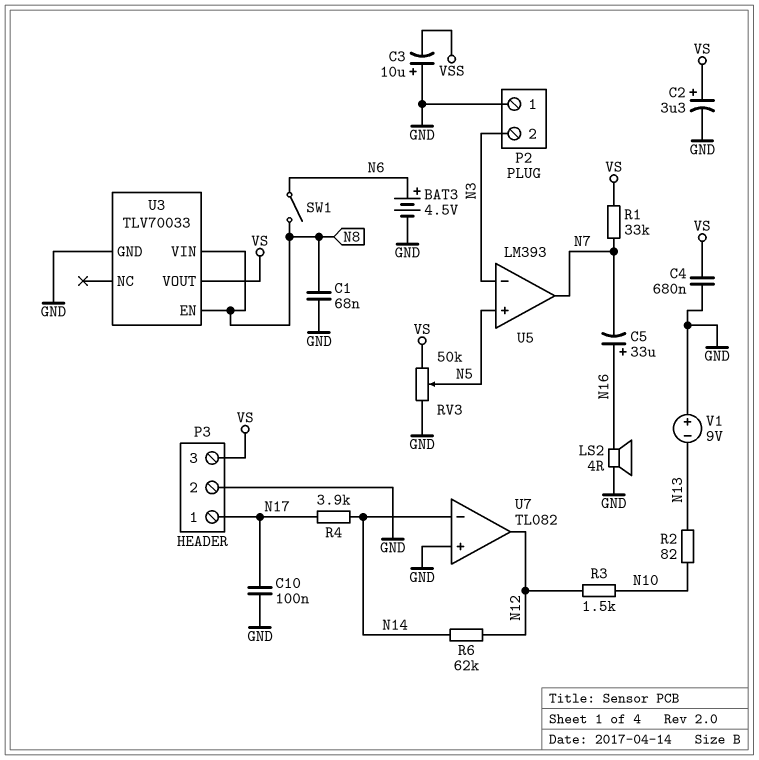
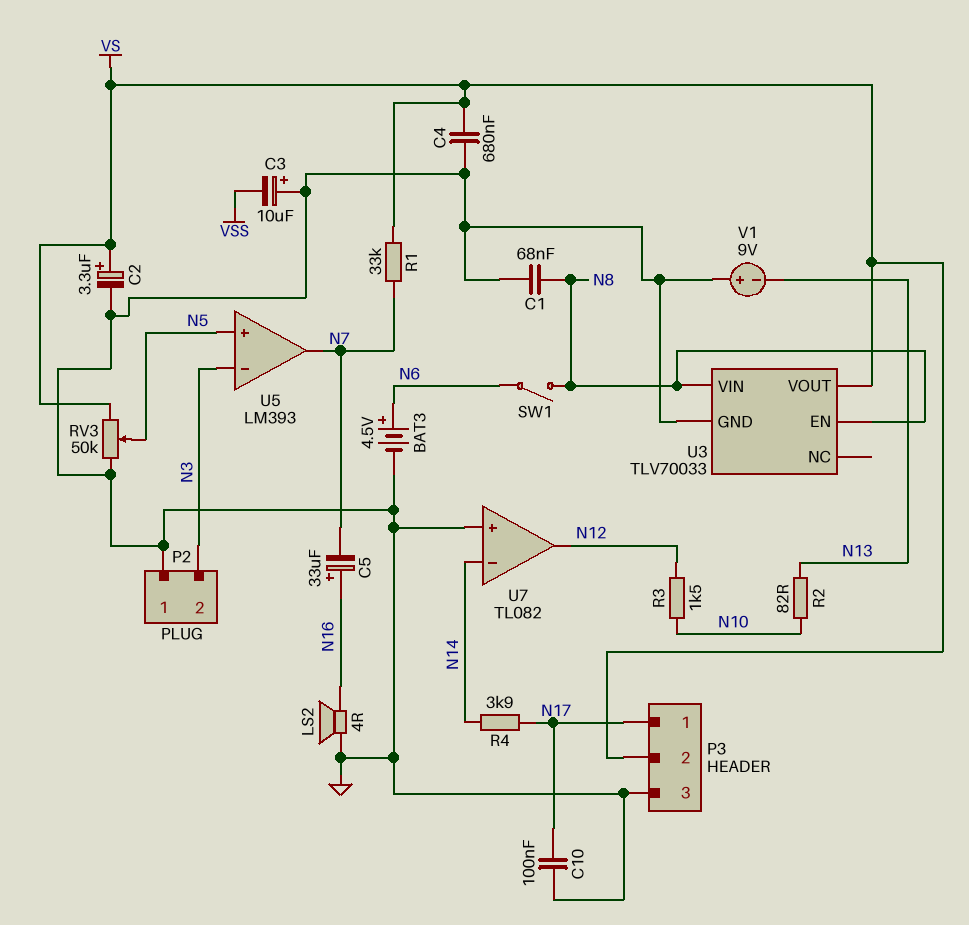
P3 pin 2: GND -> VS
P3 pin 3: VS -> GND
R6: 62k (N12, N14) -> none

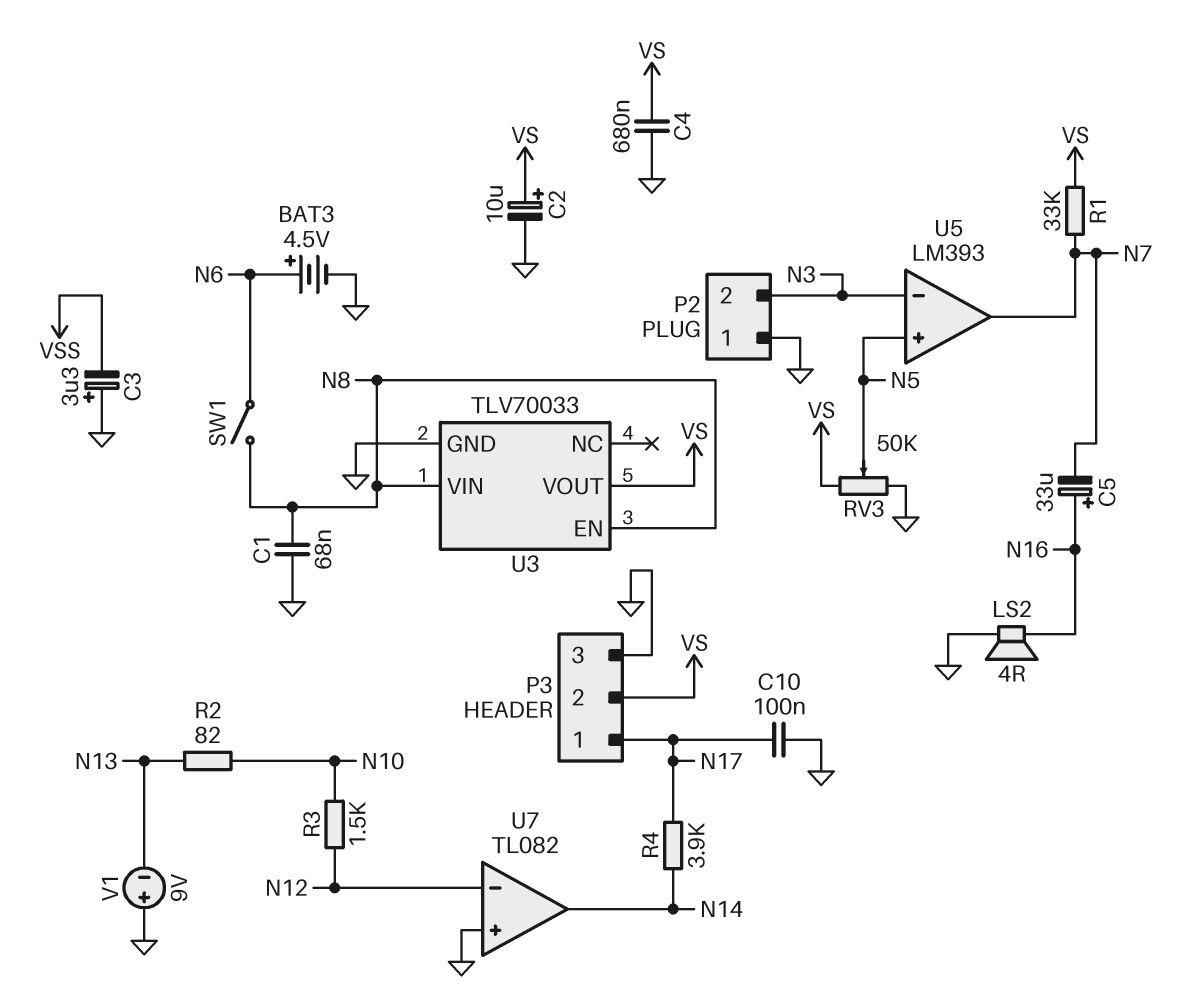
C2: 3.3uF (plus VS, minus GND) -> 10uF (plus VS, minus GND)
C3: 10uF (plus GND, minus VSS) -> 3.3uF (plus GND, minus VSS)
U7 pin in-: N14 -> N12
U7 pin out: N12 -> N14

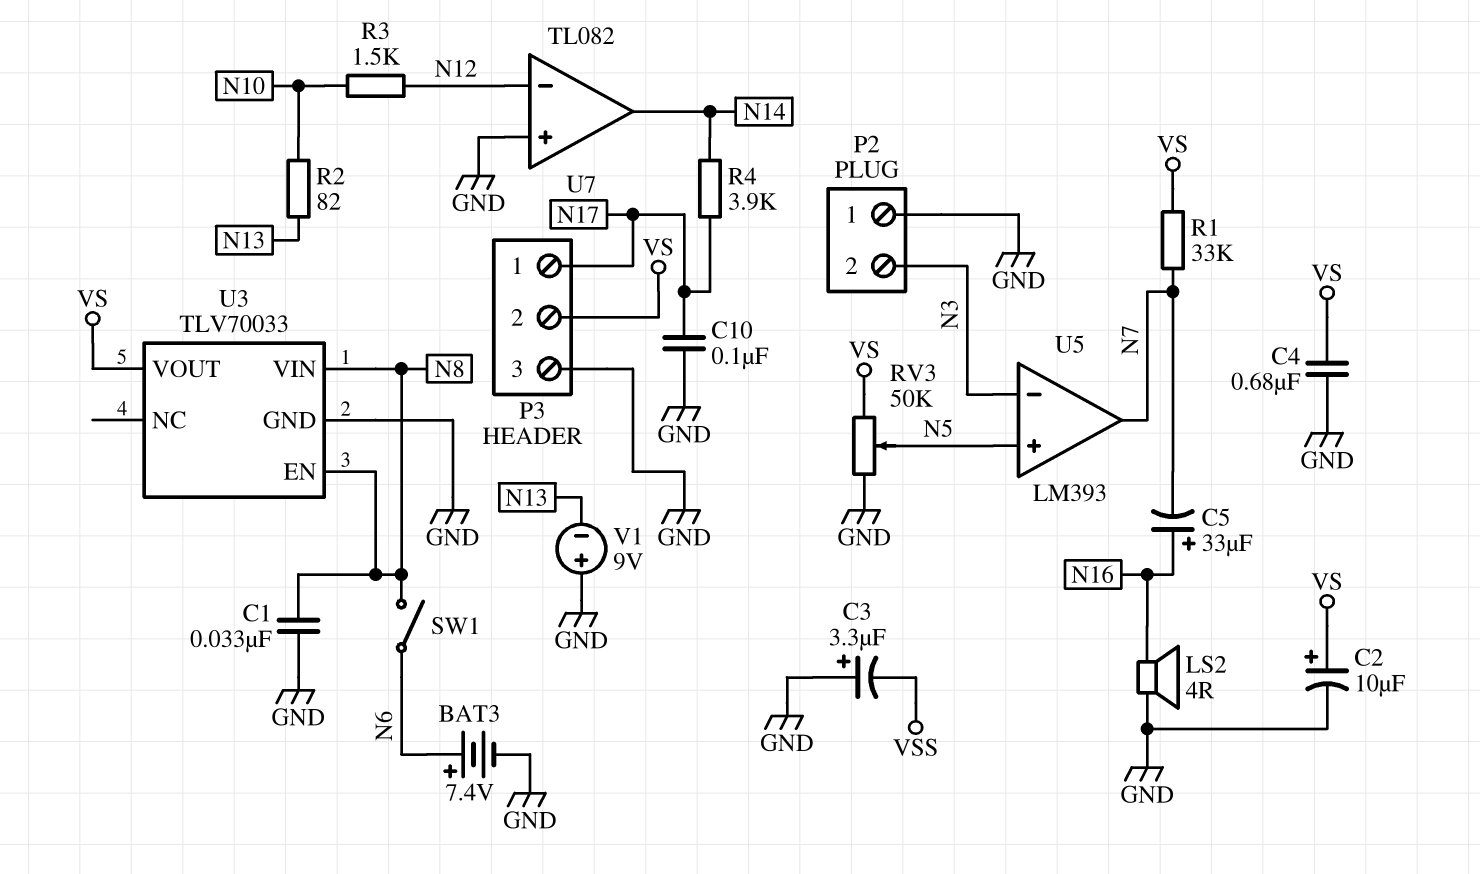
BAT3: 4.5V (plus N6, minus GND) -> 7.4V (plus N6, minus GND)
C1: 68nF (GND, N8) -> 33nF (GND, N8)

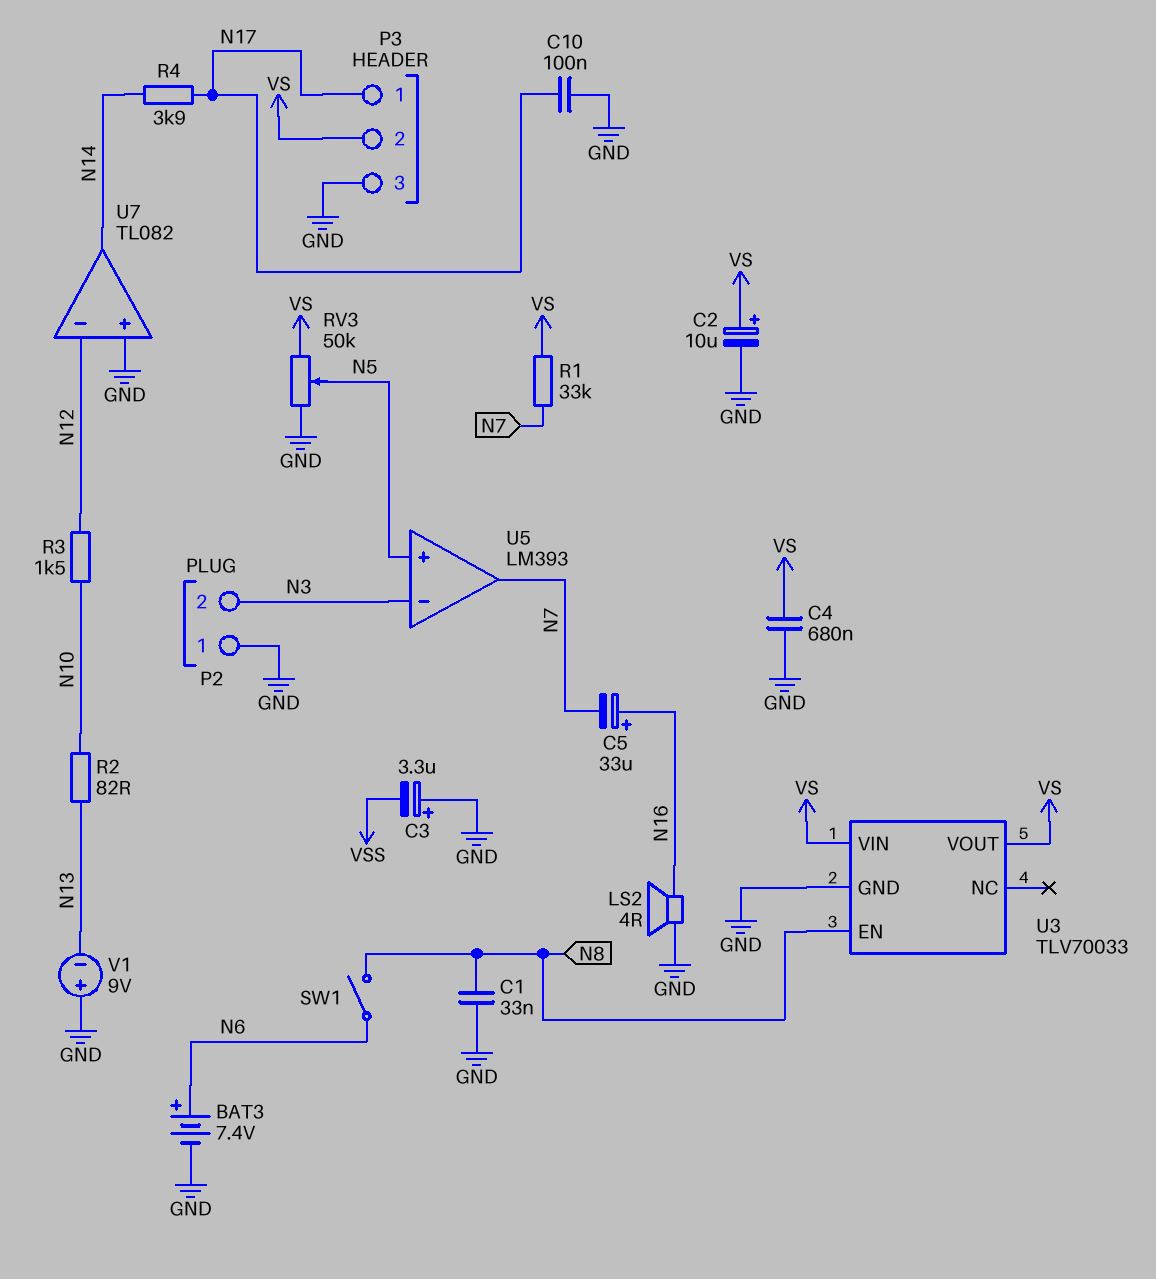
U3 pin VIN: N8 -> VS

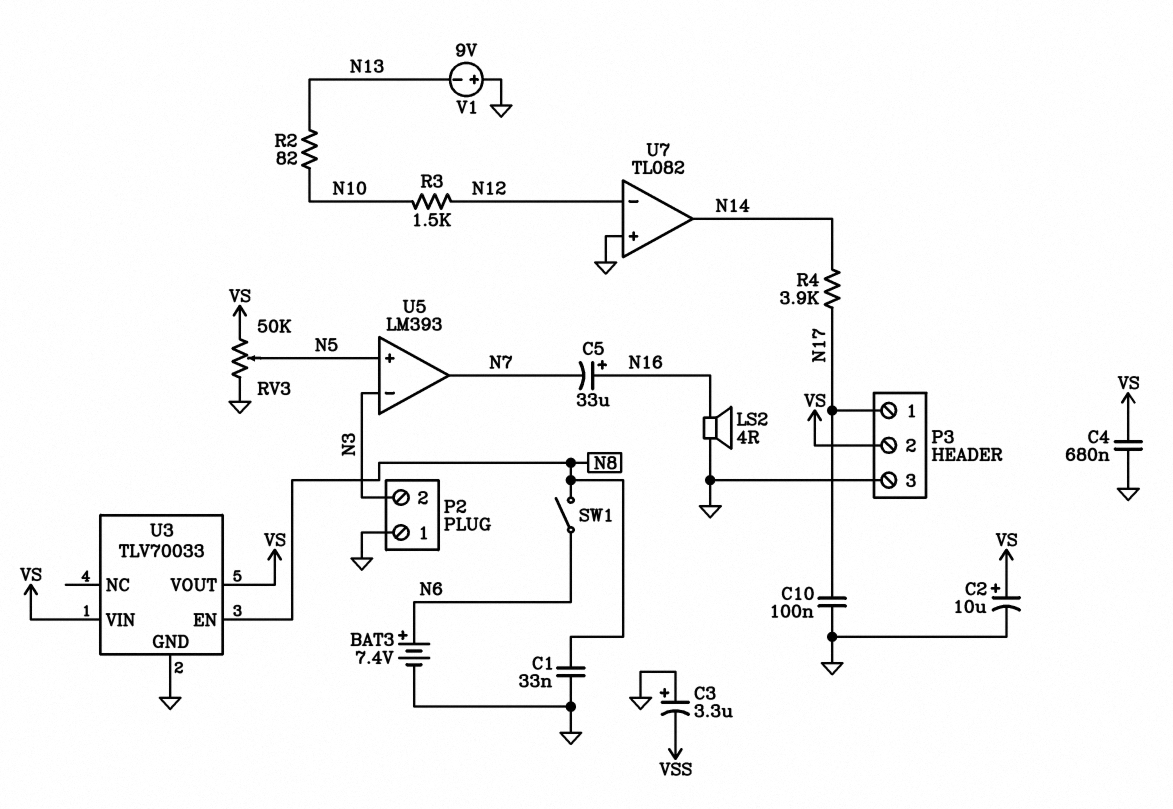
R1: 33k (N7, VS) -> none

